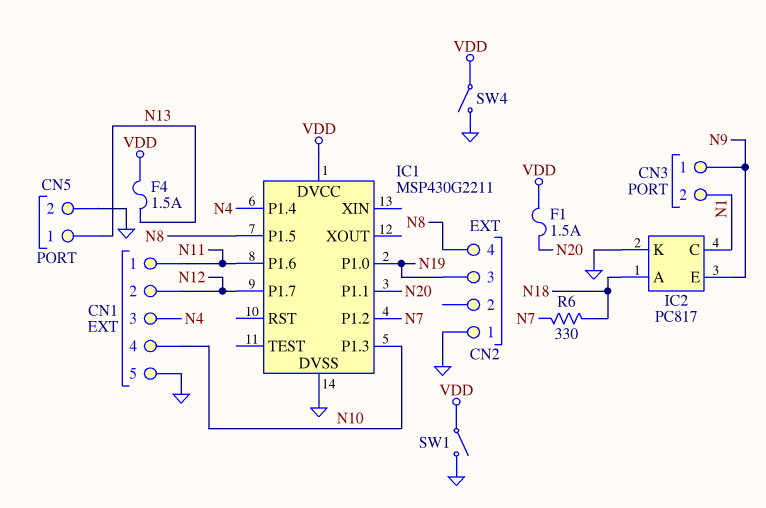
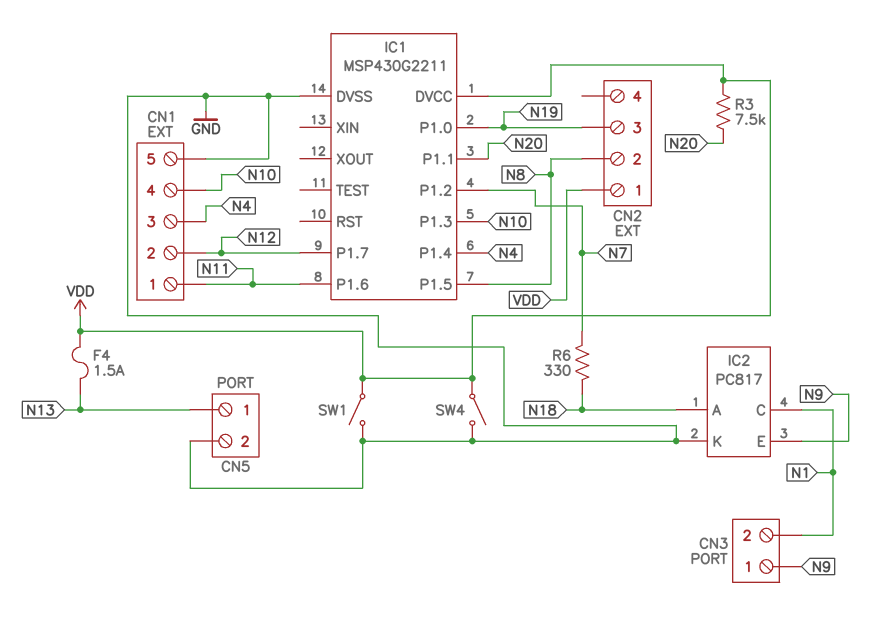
CN2 pin 1: GND -> VDD
CN2 pin 2: none -> N8
CN2 pin 4: N8 -> none
F1: 1.5A (N20, VDD) -> none
R3: none -> 7.5k (N20, VDD)

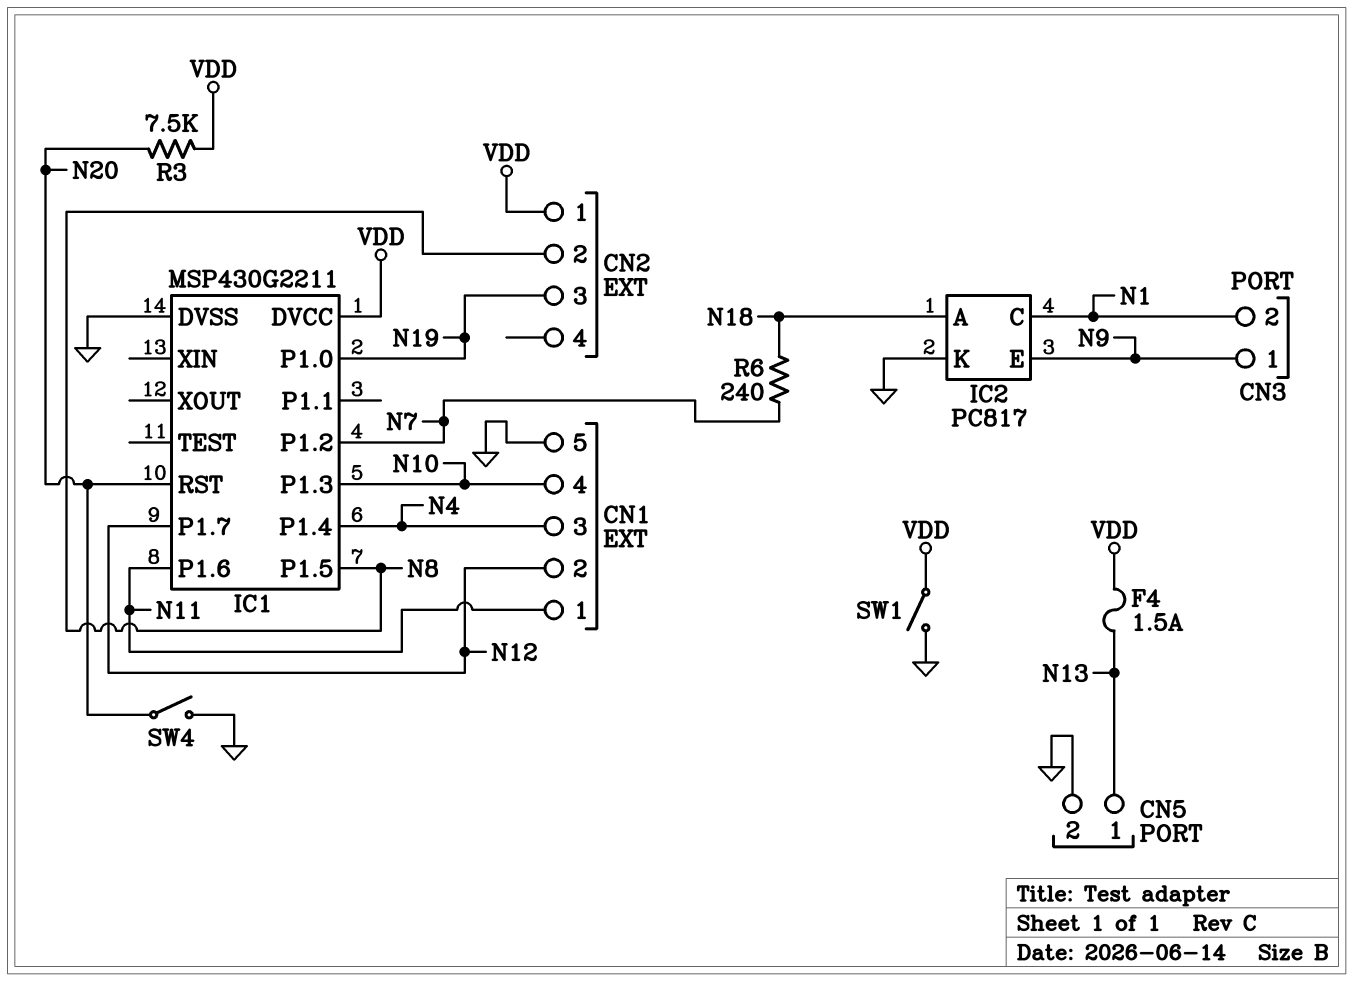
IC1 pin P1.1: N20 -> none
IC1 pin RST: none -> N20
R6: 330 (N7, N18) -> 240 (N7, N18)
SW4: switch (GND, VDD) -> switch (GND, N20)

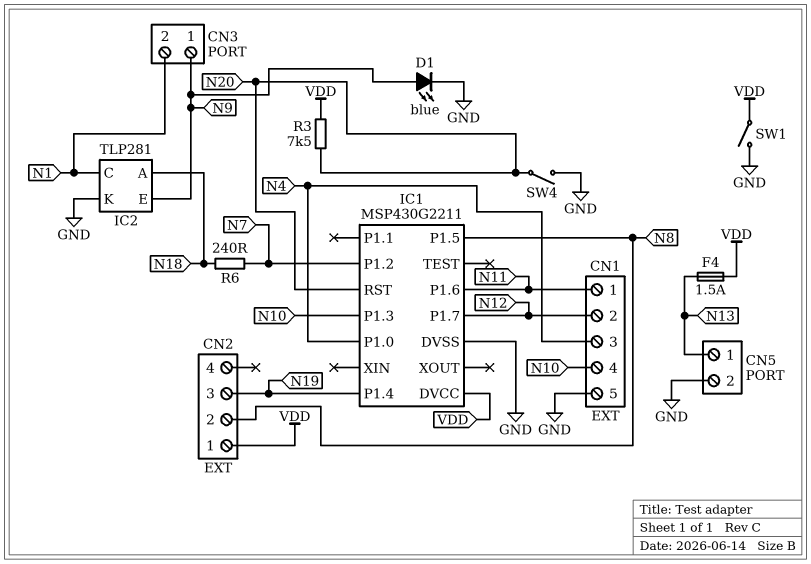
D1: none -> LED blue (A N9, K GND)
IC1 pin P1.0: N19 -> N4
IC1 pin P1.4: N4 -> N19
IC2: PC817 -> TLP281

